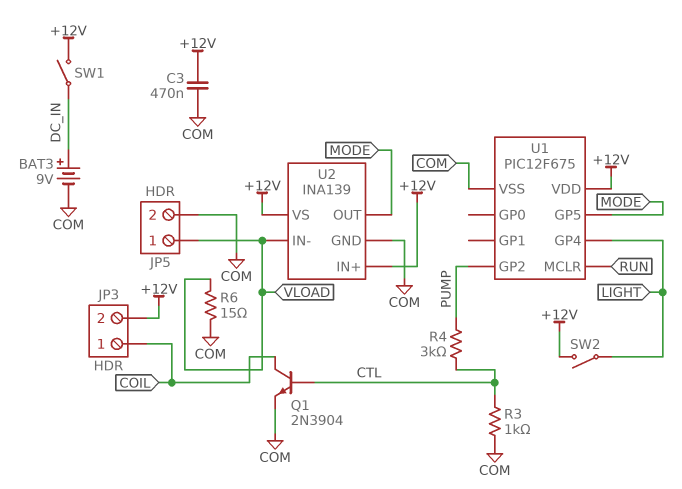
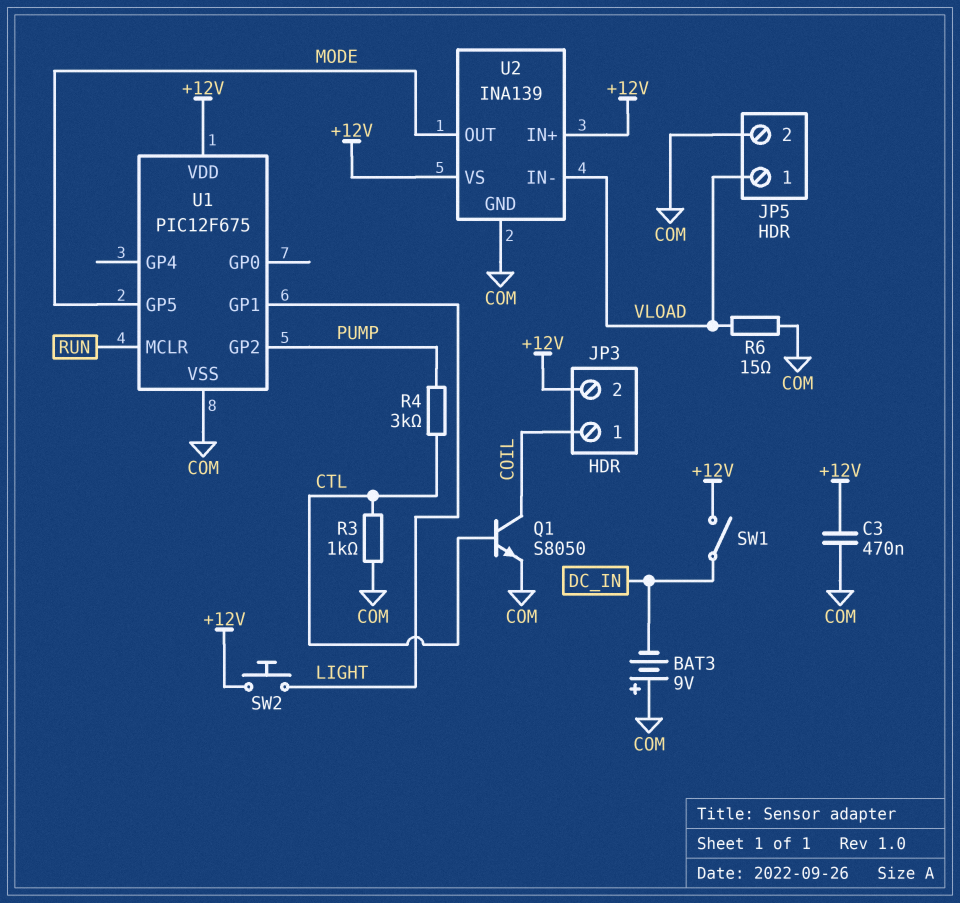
BAT3: 9V (plus DC_IN, minus COM) -> 9V (plus COM, minus DC_IN)
Q1: NPN 2N3904 (B CTL, C COIL, E COM) -> NPN S8050 (B CTL, C COIL, E COM)
SW2: switch (+12V, LIGHT) -> button (+12V, LIGHT)
U1 pin GP1: none -> LIGHT
U1 pin GP4: LIGHT -> none

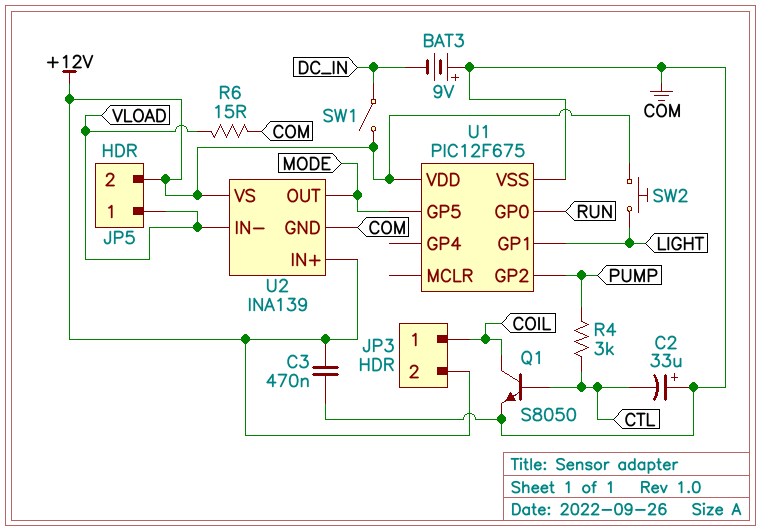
C2: none -> 33uF (plus COM, minus CTL)
JP5 pin 2: COM -> +12V
R3: 1k (COM, CTL) -> none
U1 pin GP0: none -> RUN
U1 pin MCLR: RUN -> none

